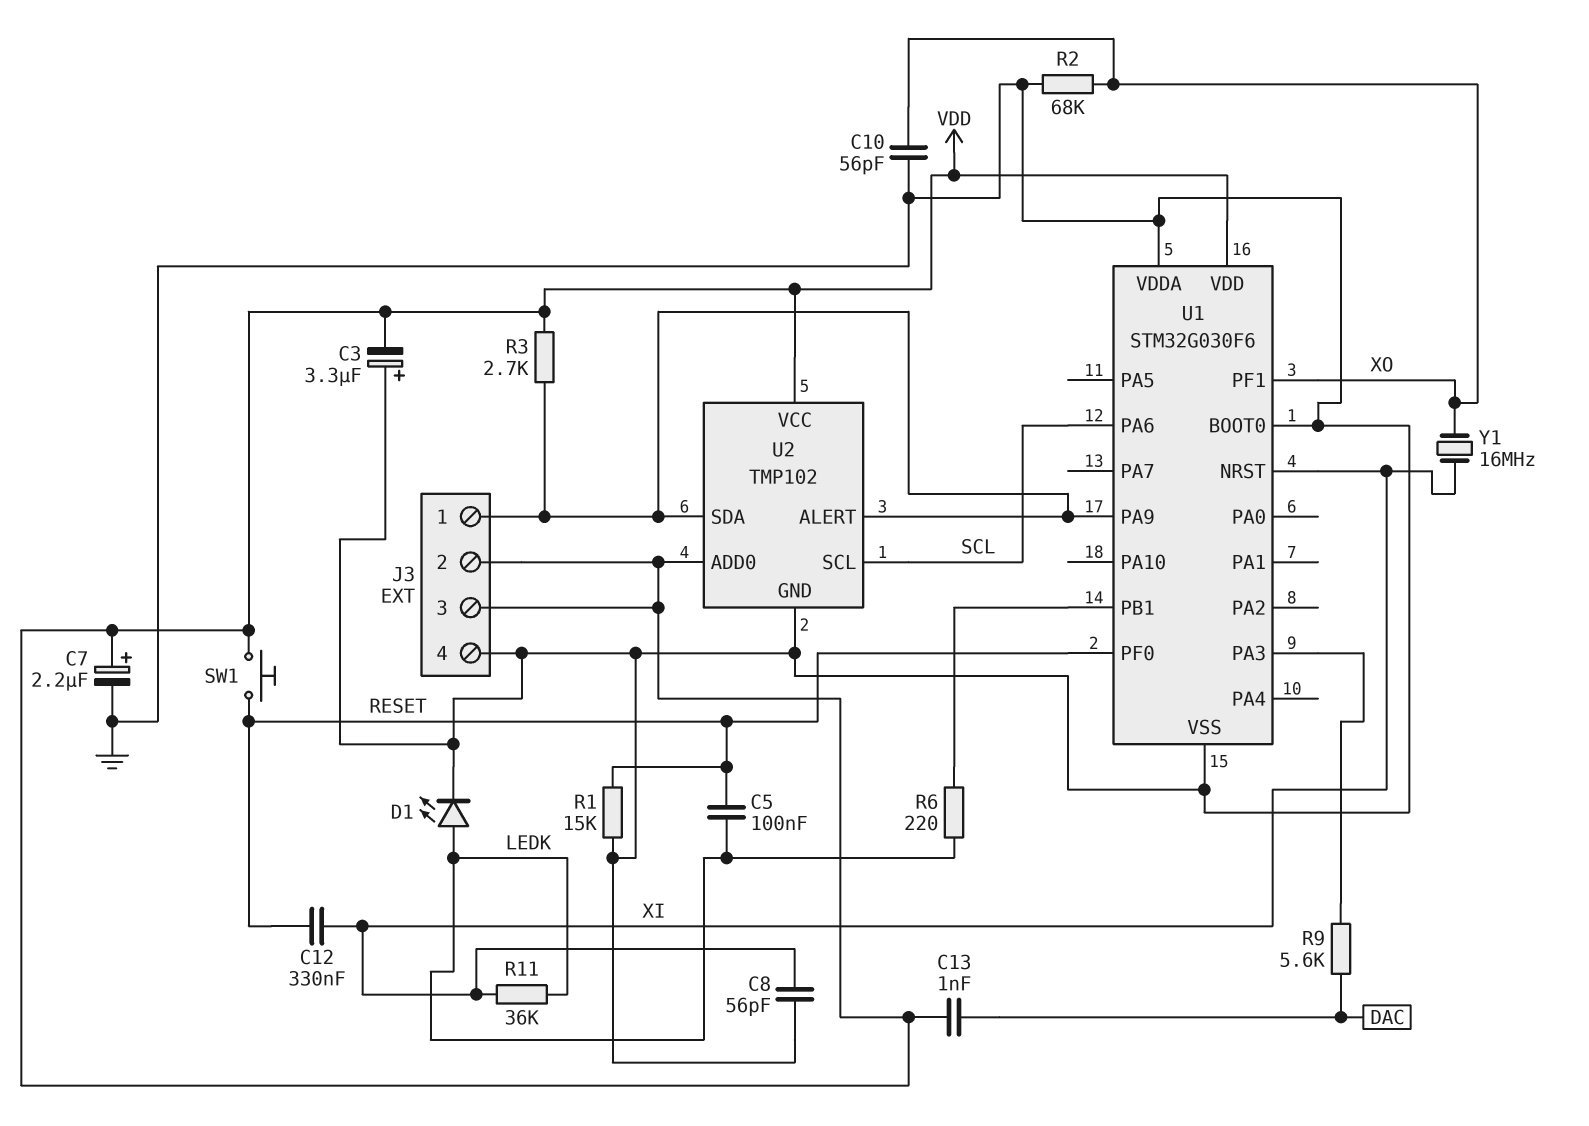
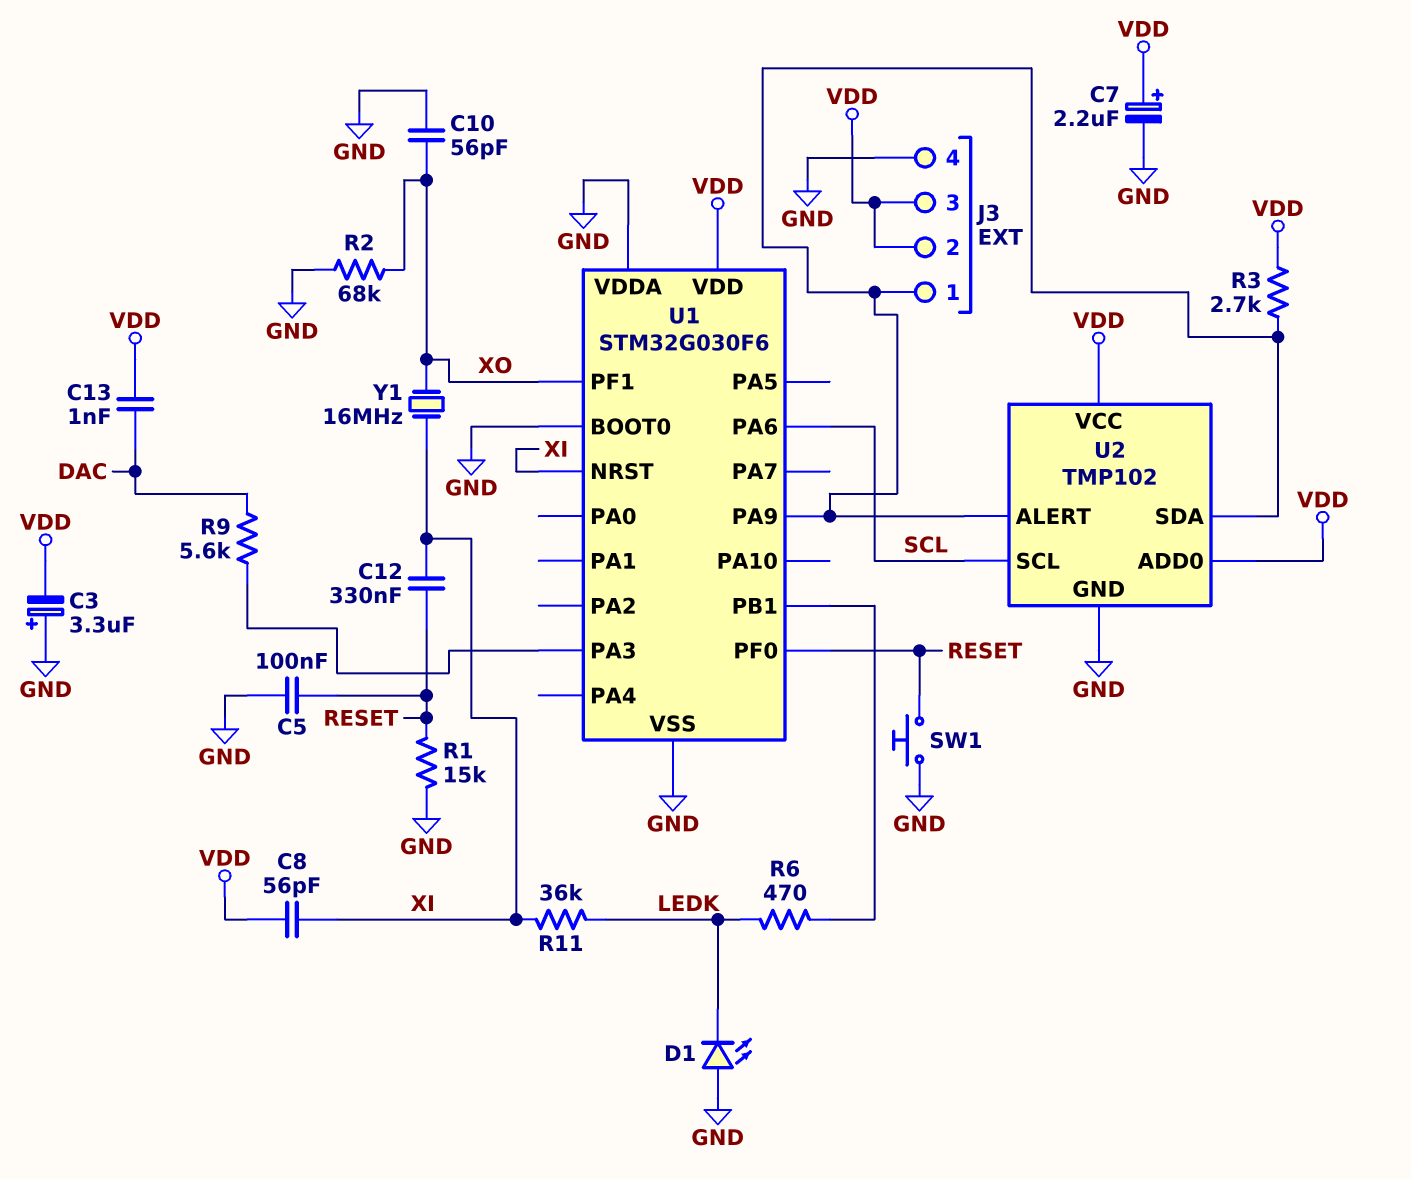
C5: 100nF (LEDK, RESET) -> 100nF (GND, RESET)
C8: 56pF (GND, XI) -> 56pF (VDD, XI)
D1: LED (A LEDK, K GND) -> LED (A GND, K LEDK)
R6: 220 (LEDK, U1/PB1) -> 470 (LEDK, U1/PB1)
SW1: button (RESET, VDD) -> button (GND, RESET)

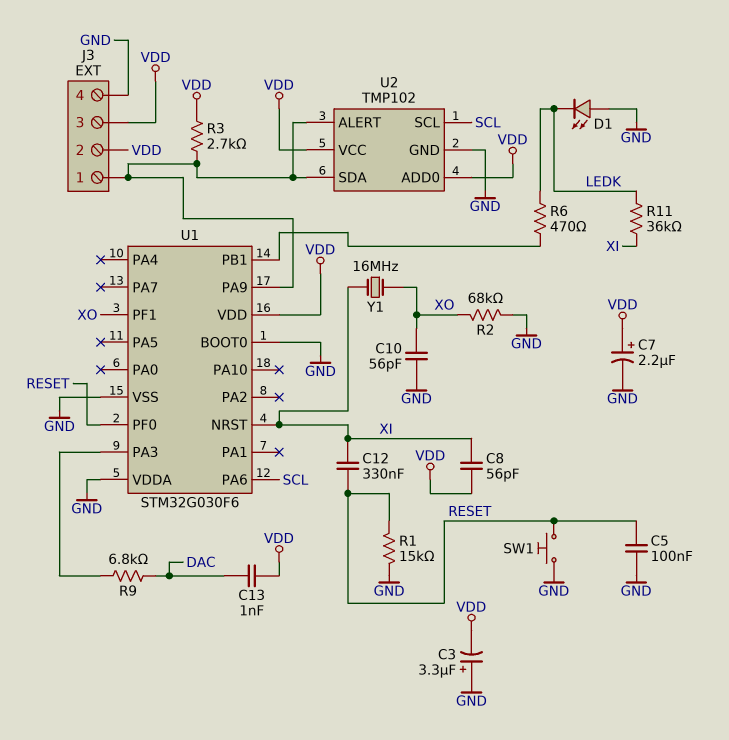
R9: 5.6k (DAC, U1/PA3) -> 6.8k (DAC, U1/PA3)

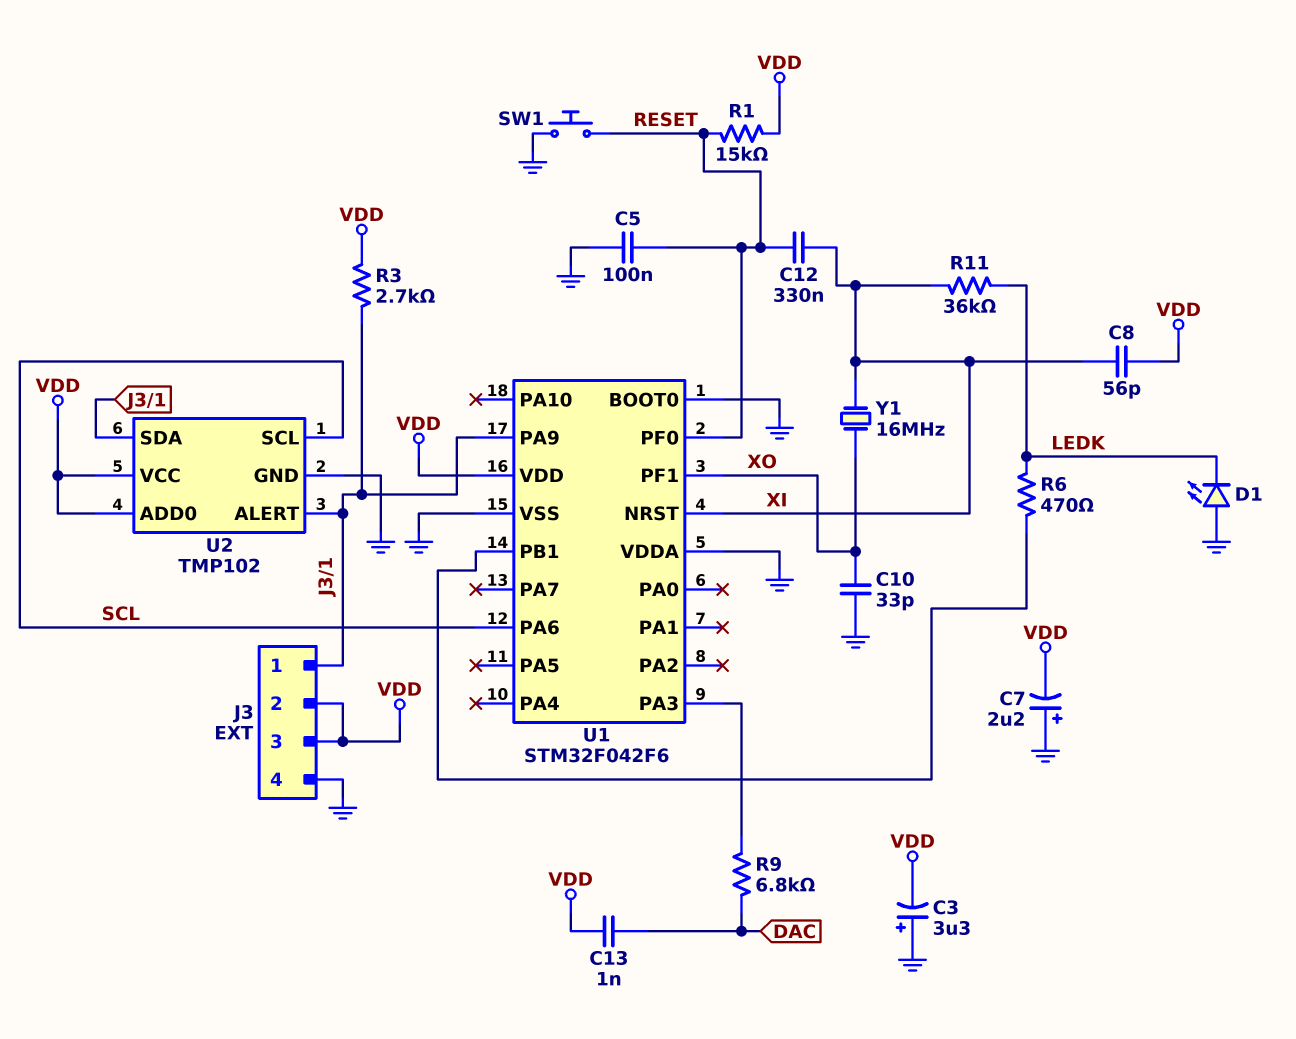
C7: 2.2uF (plus VDD, minus GND) -> 2.2uF (plus GND, minus VDD)
C10: 56pF (GND, XO) -> 33pF (GND, XO)
R1: 15k (GND, RESET) -> 15k (RESET, VDD)
R2: 68k (GND, XO) -> none
U1: STM32G030F6 -> STM32F042F6

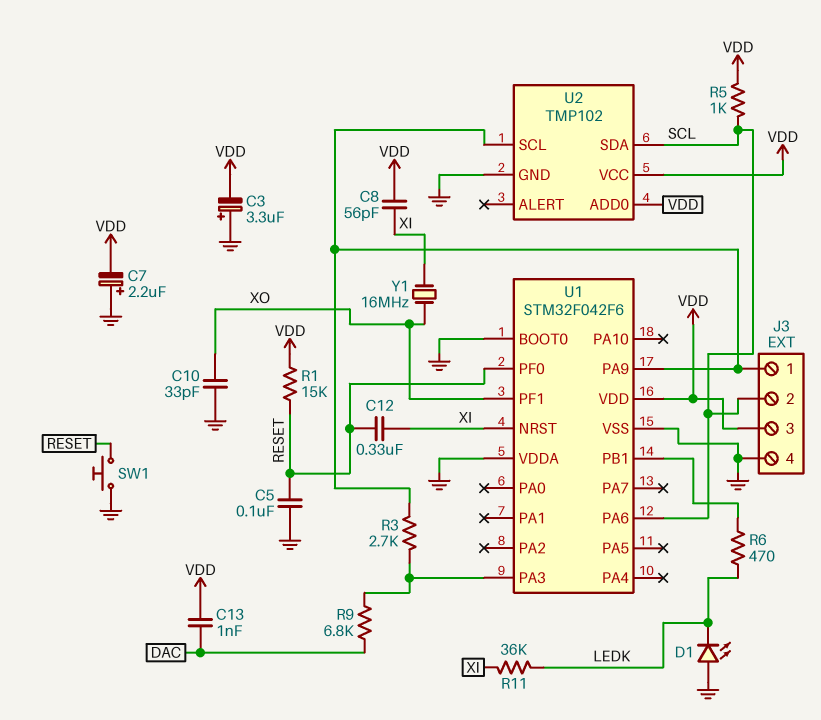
J3 pin 2: VDD -> SCL
R3: 2.7k (J3/1, VDD) -> 2.7k (J3/1, U1/PA3)
R5: none -> 1k (SCL, VDD)
U2 pin ALERT: J3/1 -> none
U2 pin SCL: SCL -> J3/1
U2 pin SDA: J3/1 -> SCL

